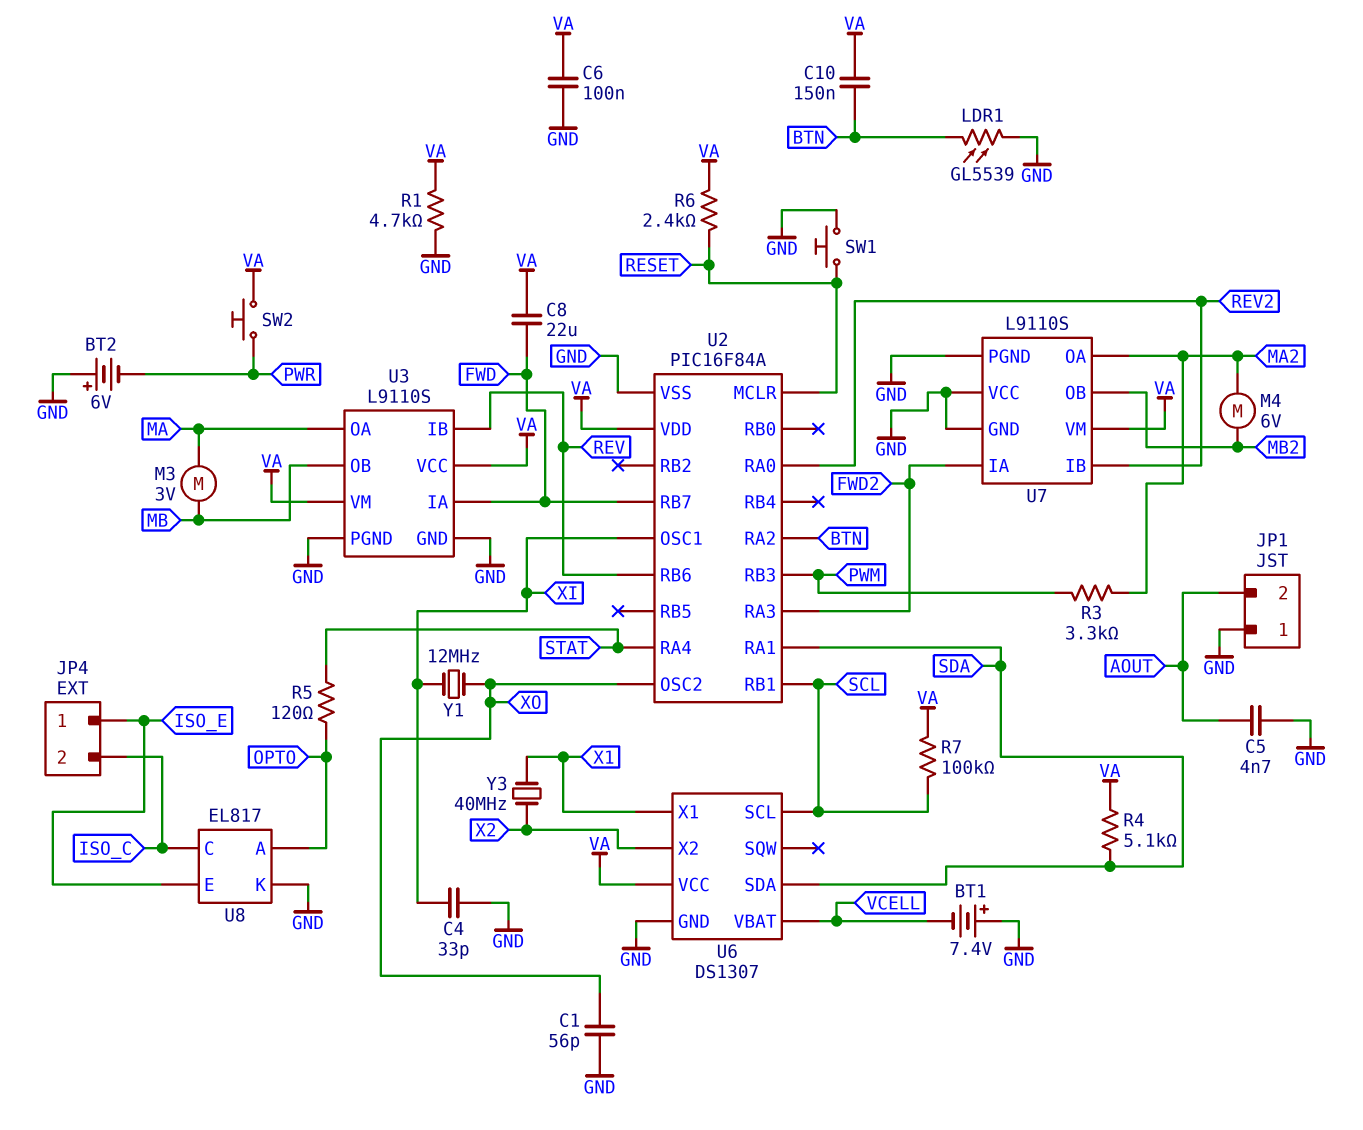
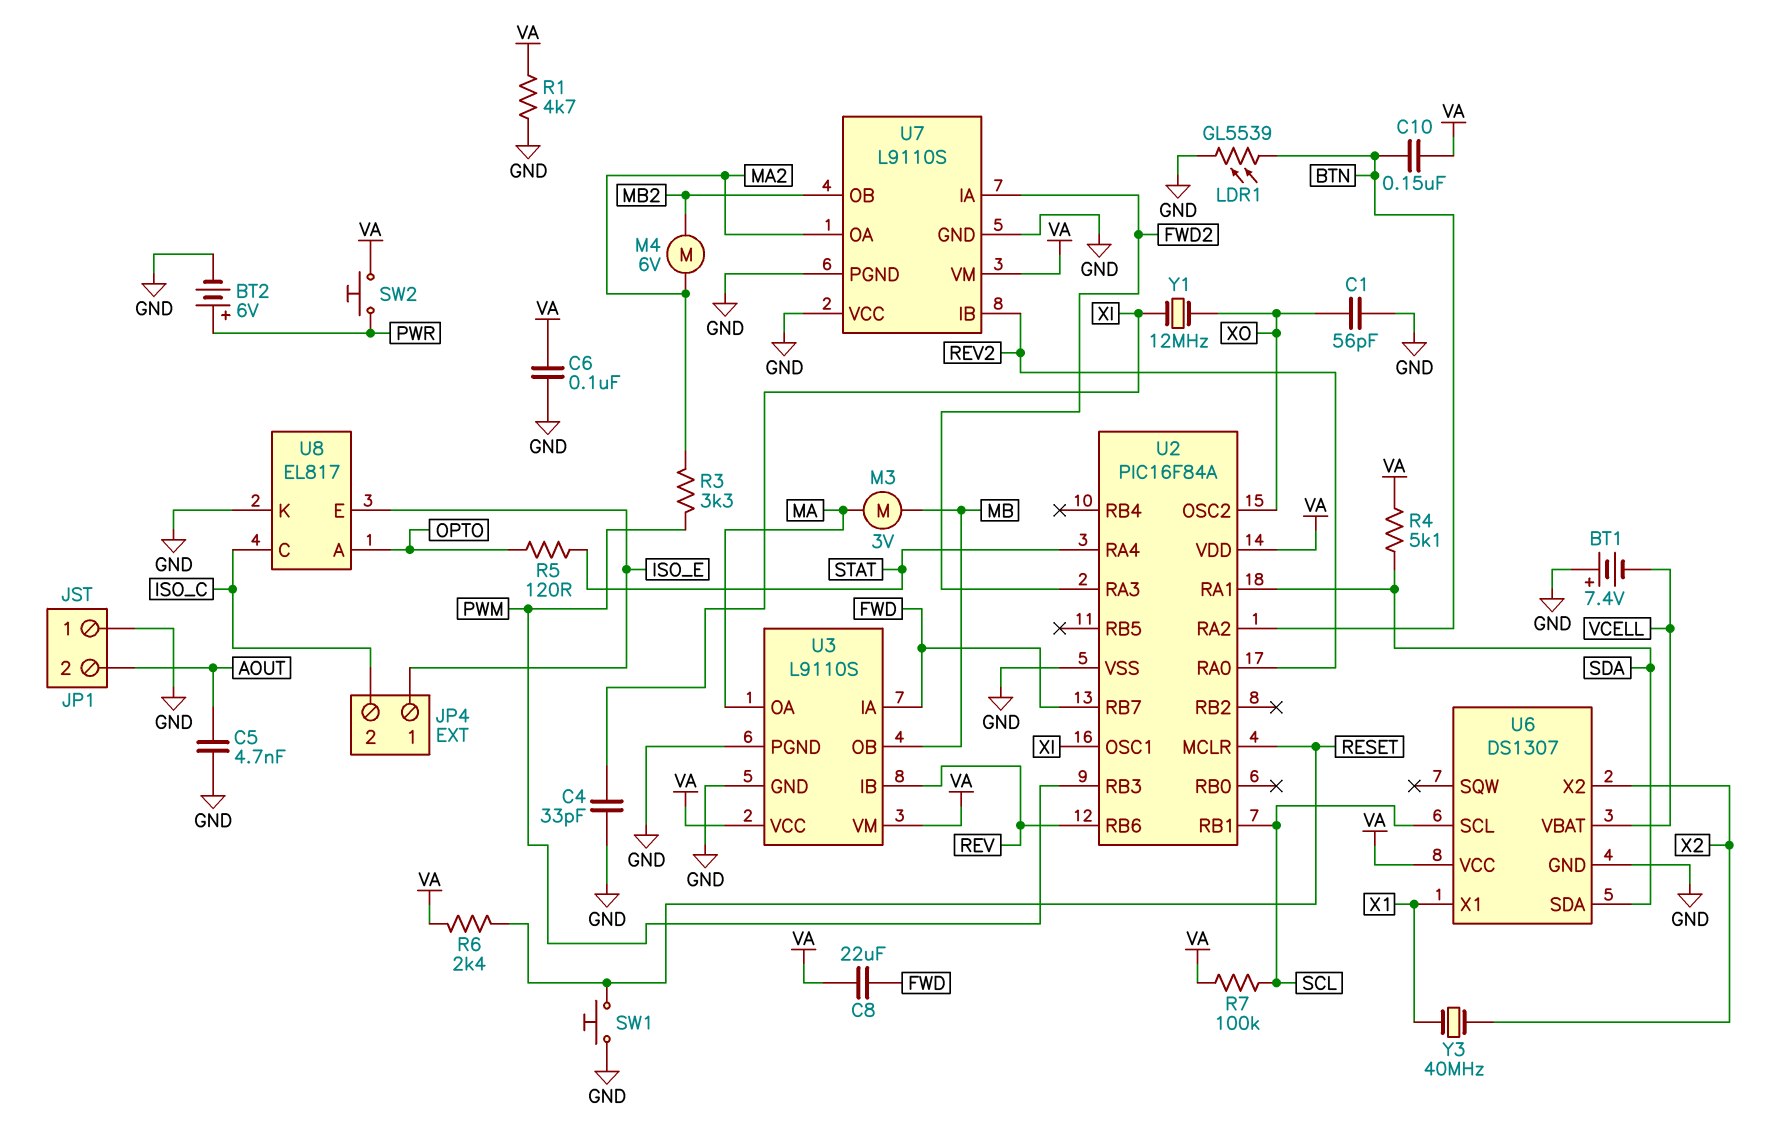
BT2: 6V (plus GND, minus PWR) -> 6V (plus PWR, minus GND)

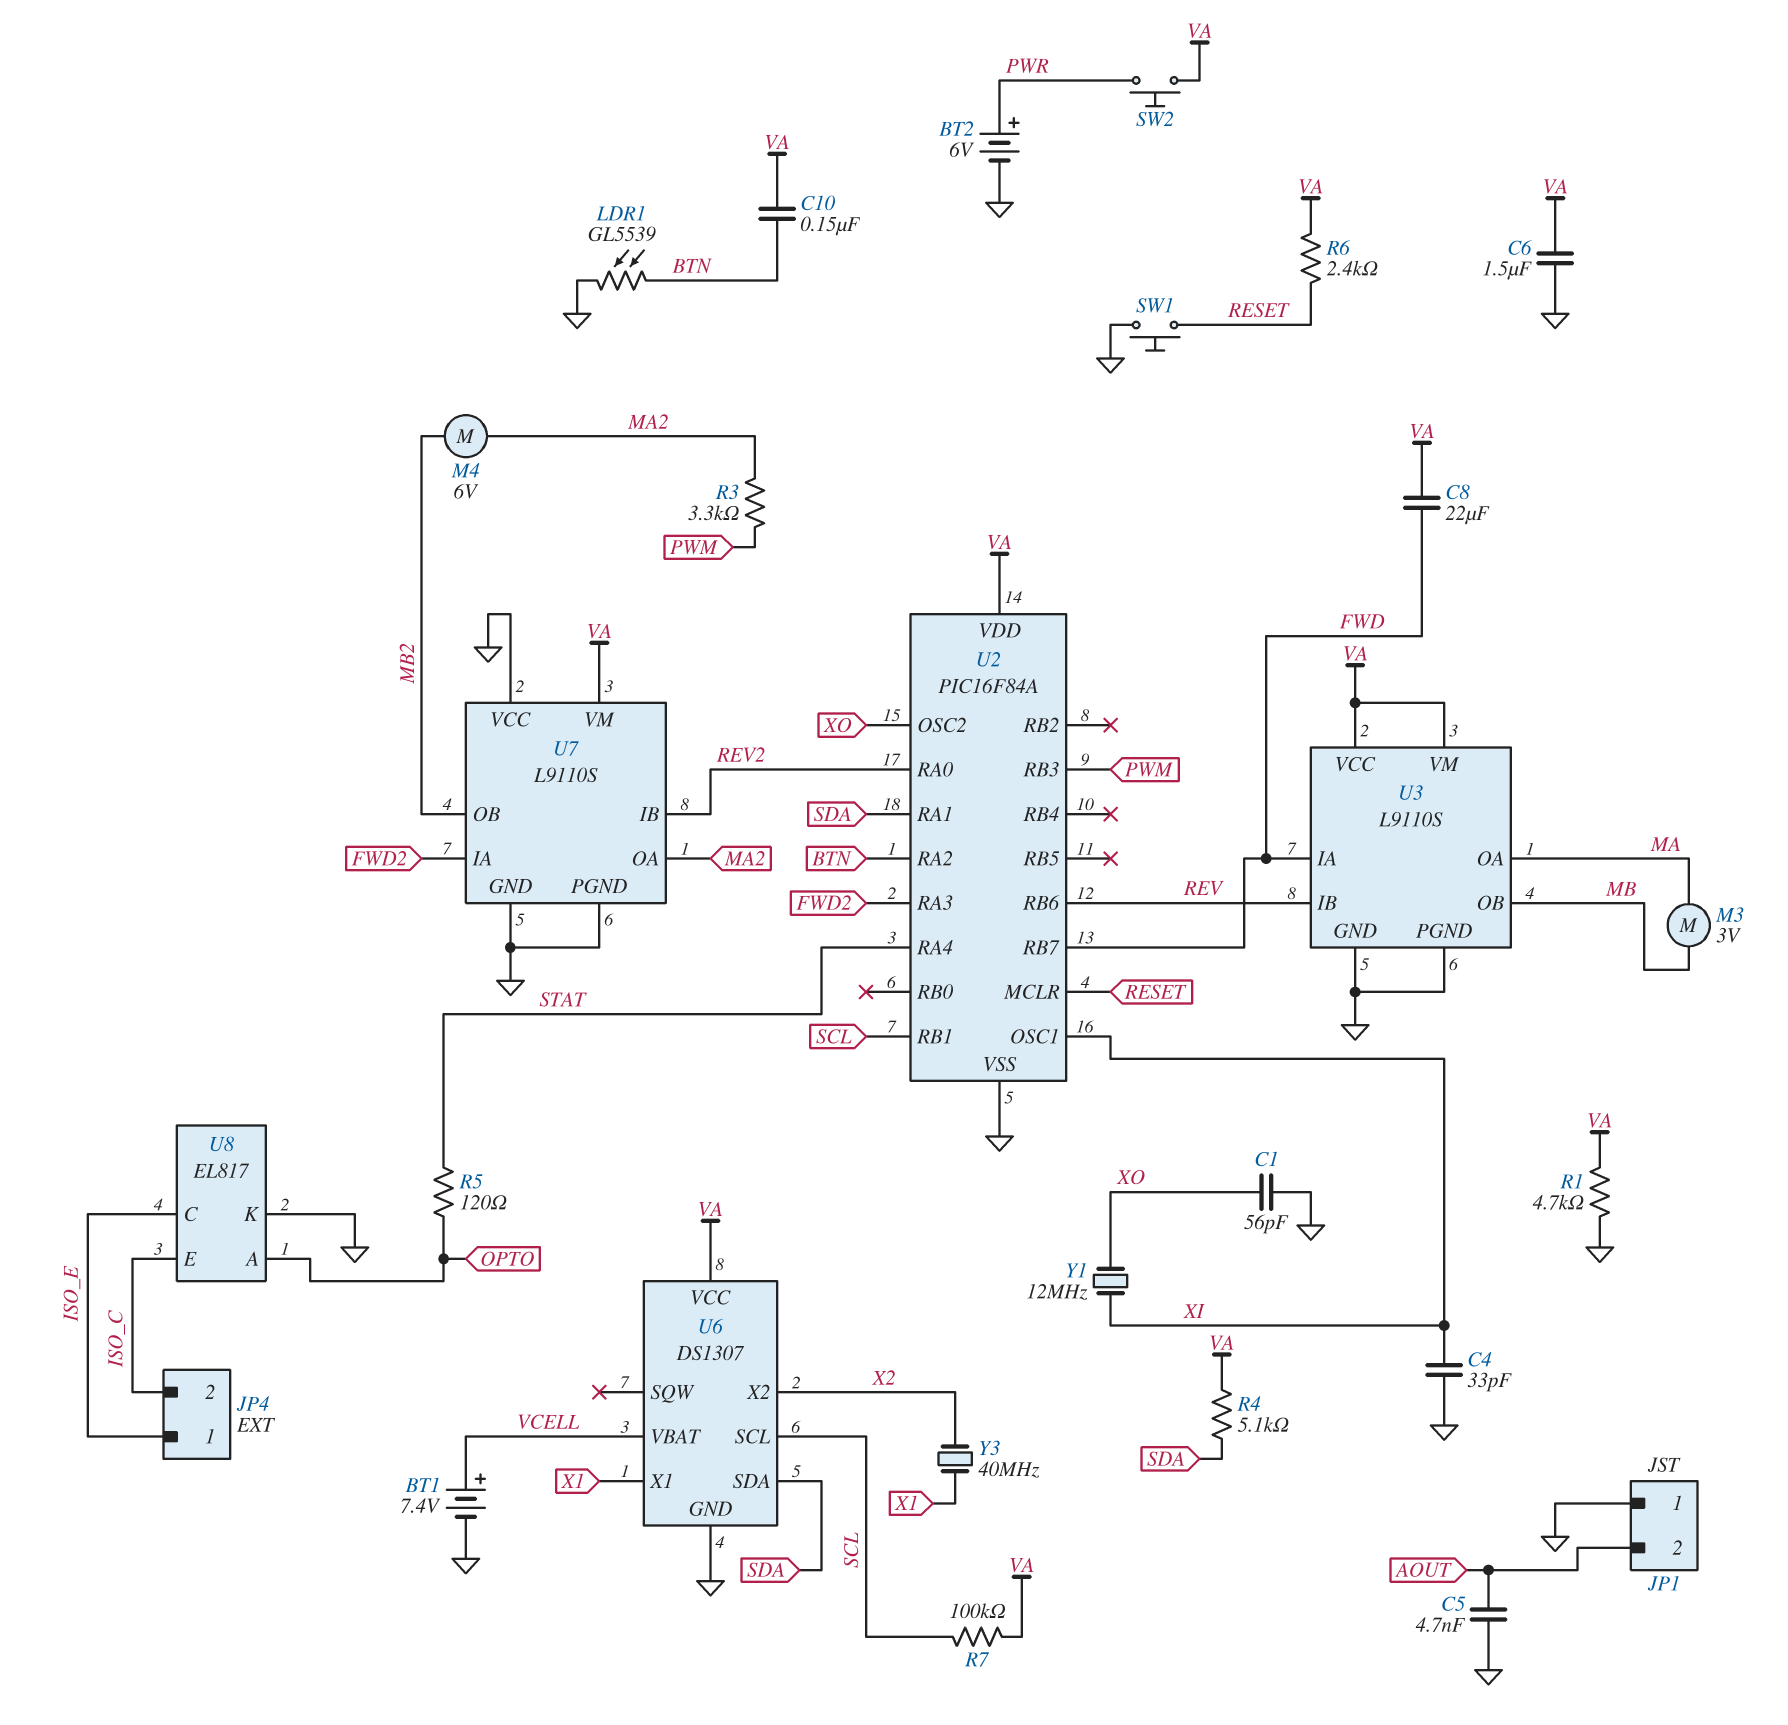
BT1: 7.4V (plus GND, minus VCELL) -> 7.4V (plus VCELL, minus GND)
C6: 100nF (GND, VA) -> 1.5uF (GND, VA)
U8 pin C: ISO_C -> ISO_E
U8 pin E: ISO_E -> ISO_C

